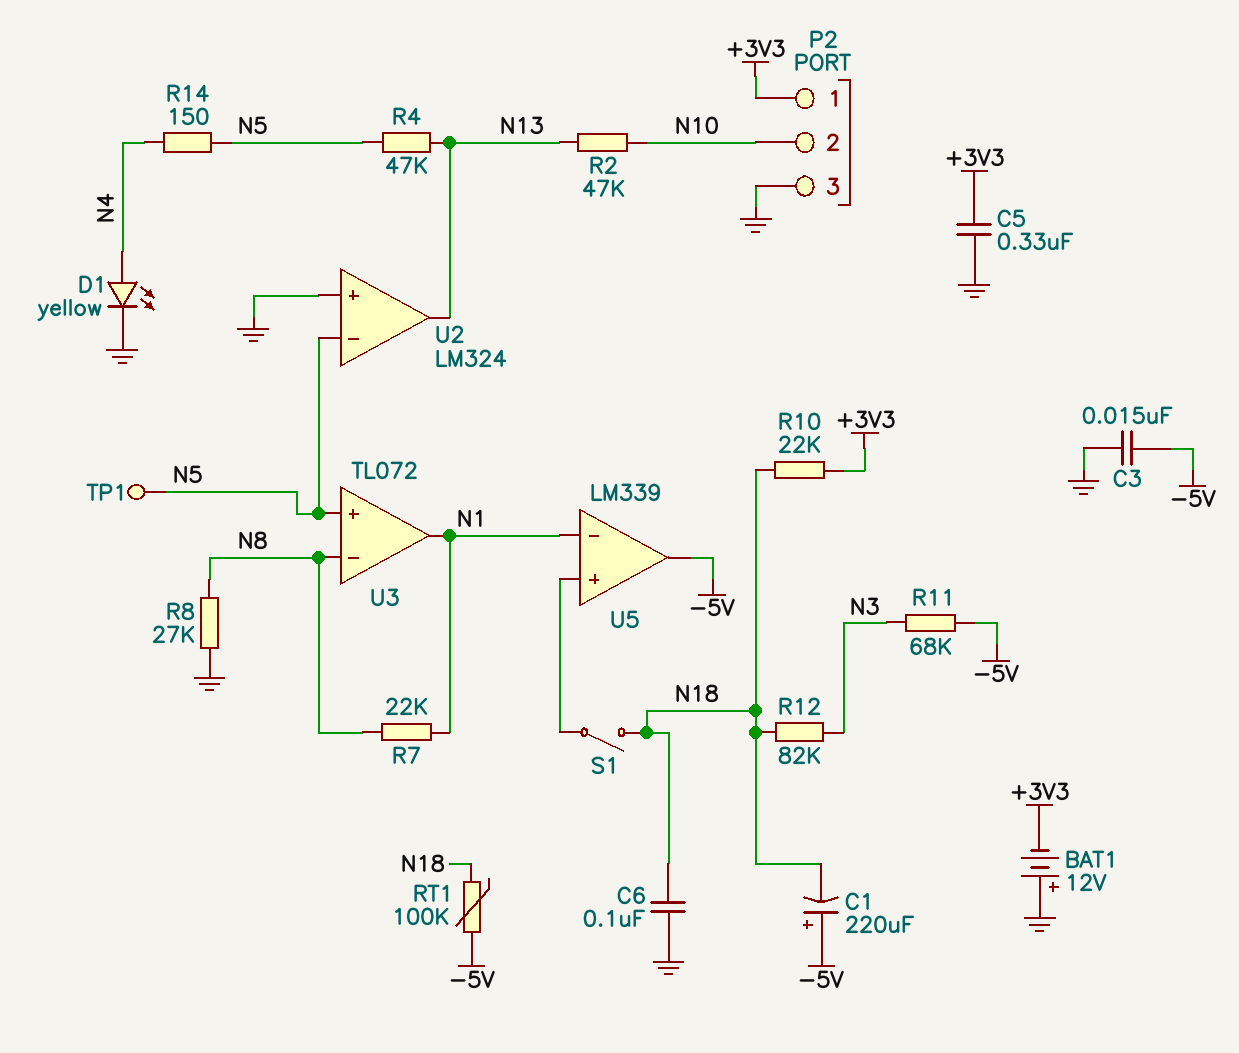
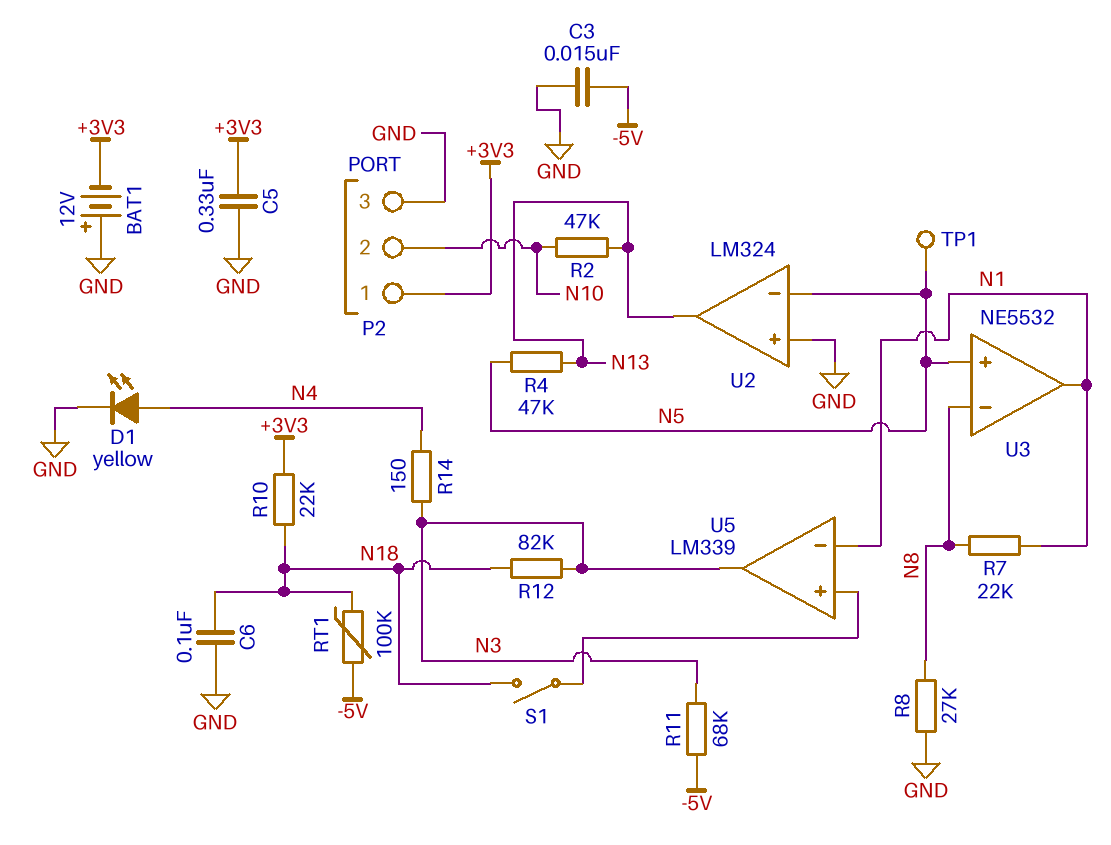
C1: 220uF (plus -5V, minus N18) -> none
R14: 150 (N4, N5) -> 150 (N3, N4)
U3: TL072 -> NE5532
U5 pin out: -5V -> N3

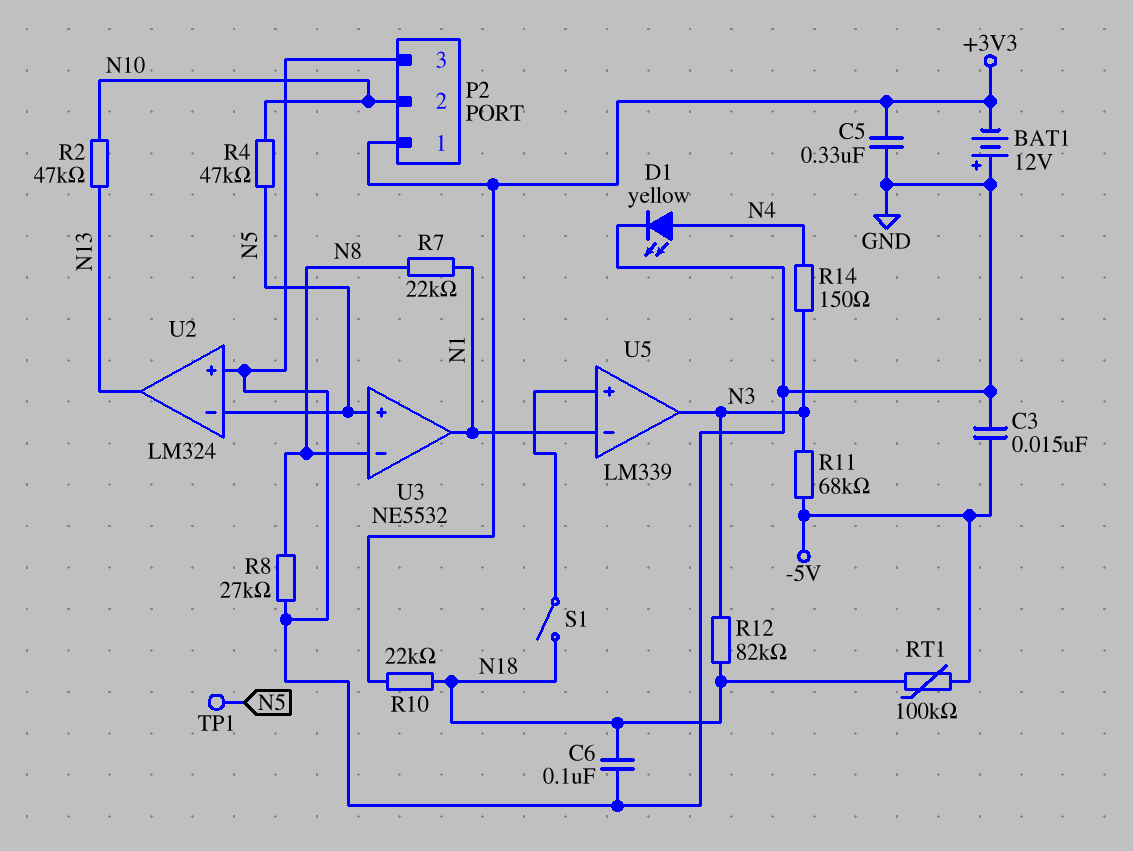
R4: 47k (N5, N13) -> 47k (N5, N10)

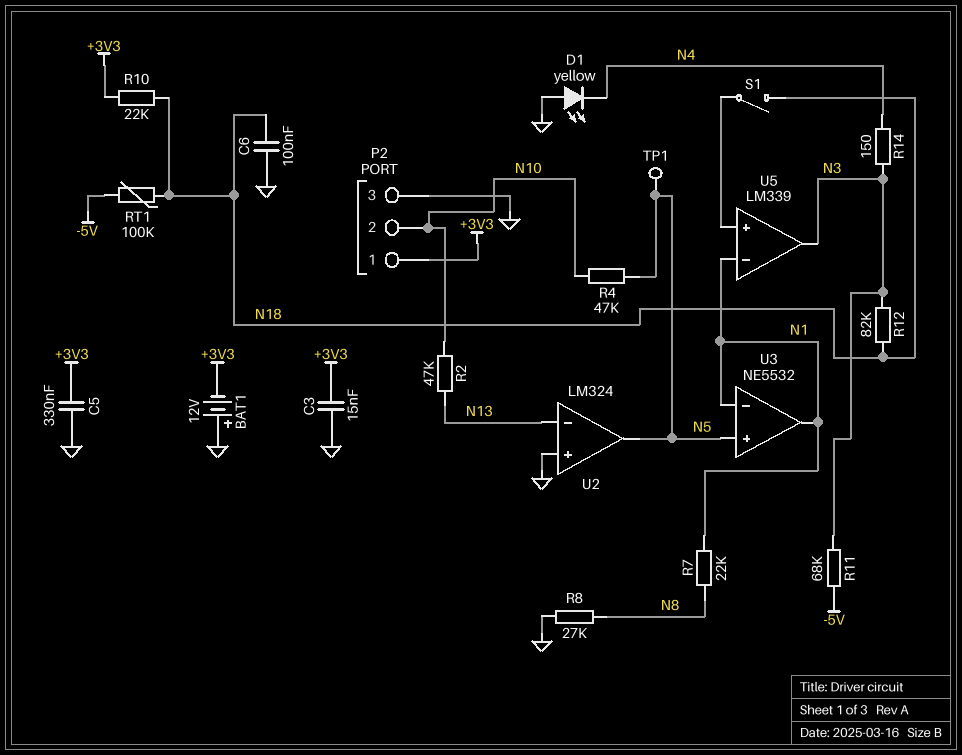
C3: 15nF (-5V, GND) -> 15nF (+3V3, GND)
D1: LED yellow (A N4, K GND) -> LED yellow (A GND, K N4)
U2 pin in-: N5 -> N13
U2 pin out: N13 -> N5
U3 pin in-: N8 -> N1

